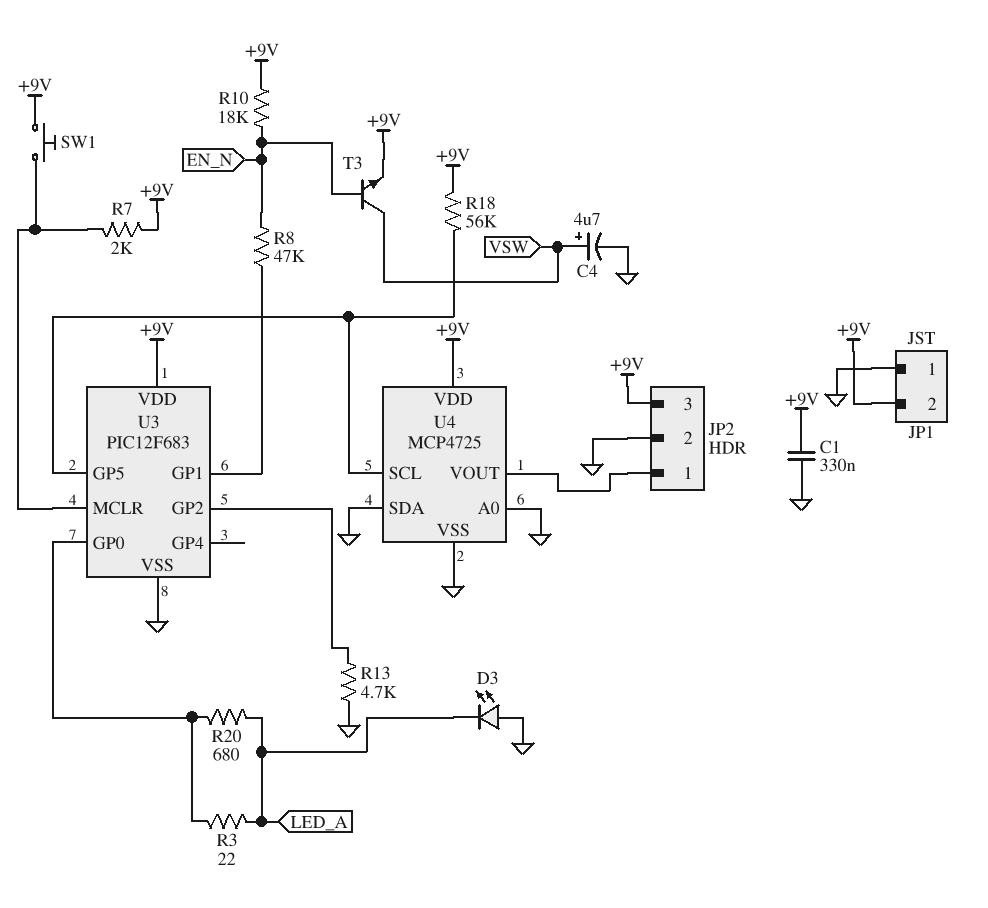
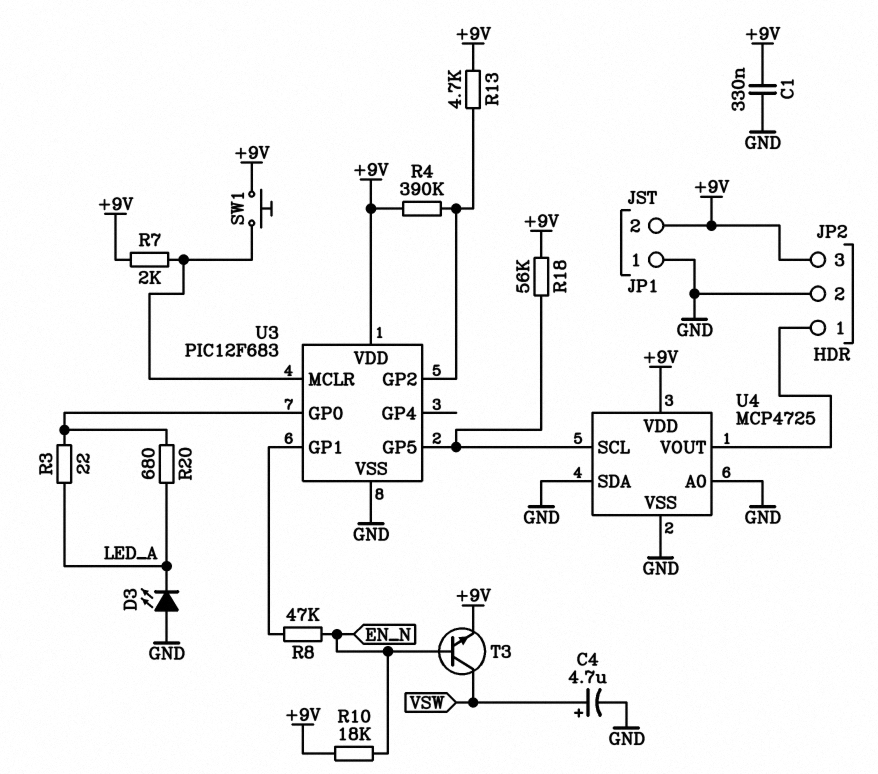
R4: none -> 390k (+9V, U3/GP2)
R13: 4.7k (GND, U3/GP2) -> 4.7k (+9V, U3/GP2)

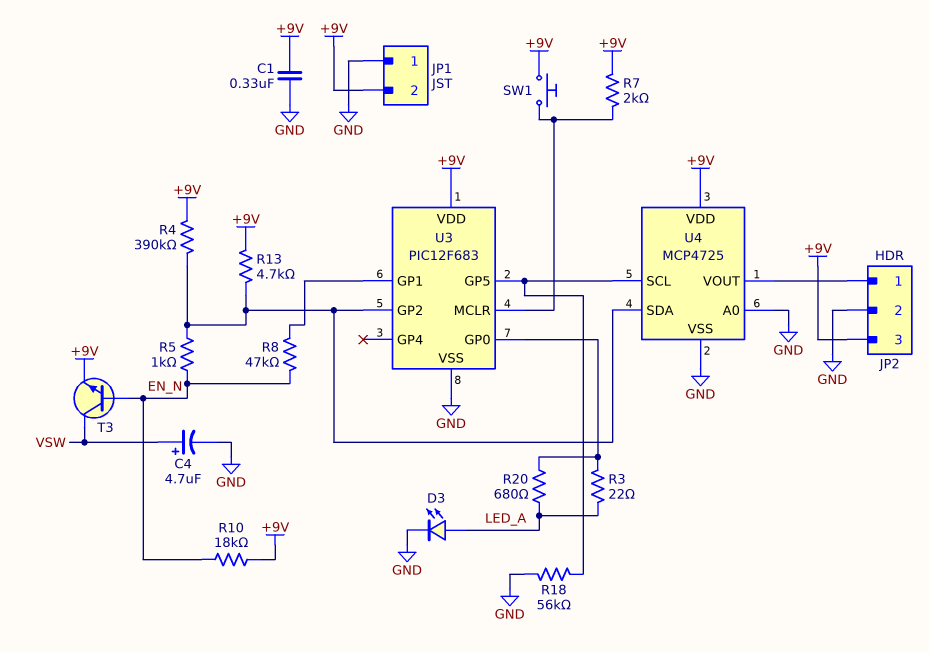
D3: LED (A GND, K LED_A) -> LED (A LED_A, K GND)
R5: none -> 1k (EN_N, U3/GP2)
R18: 56k (+9V, U3/GP5) -> 56k (GND, U3/GP5)
U4 pin SDA: GND -> U3/GP2

